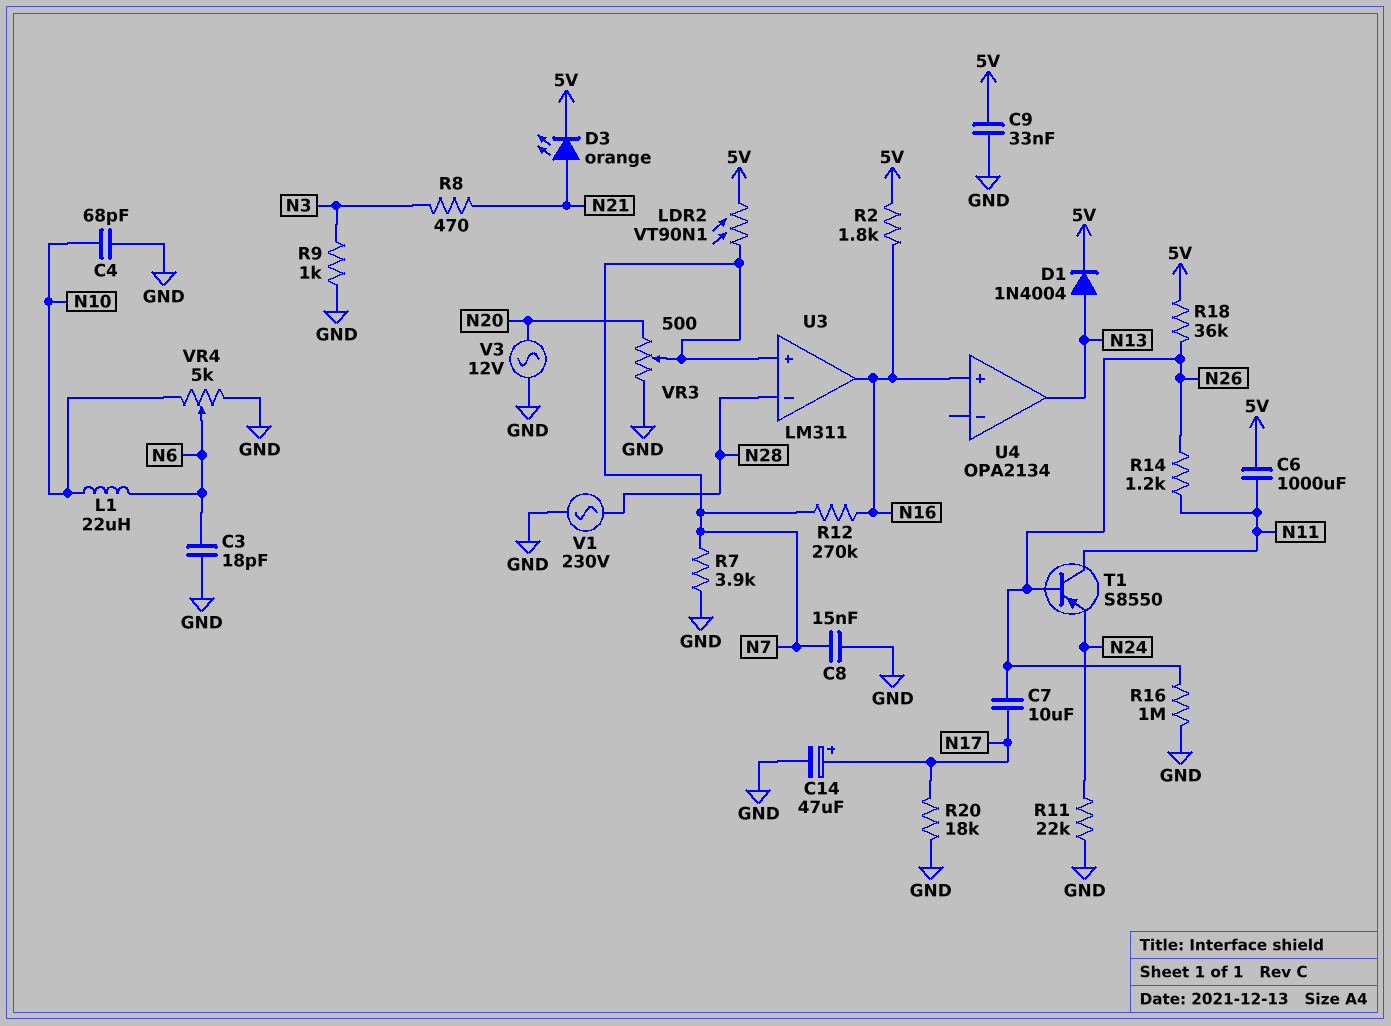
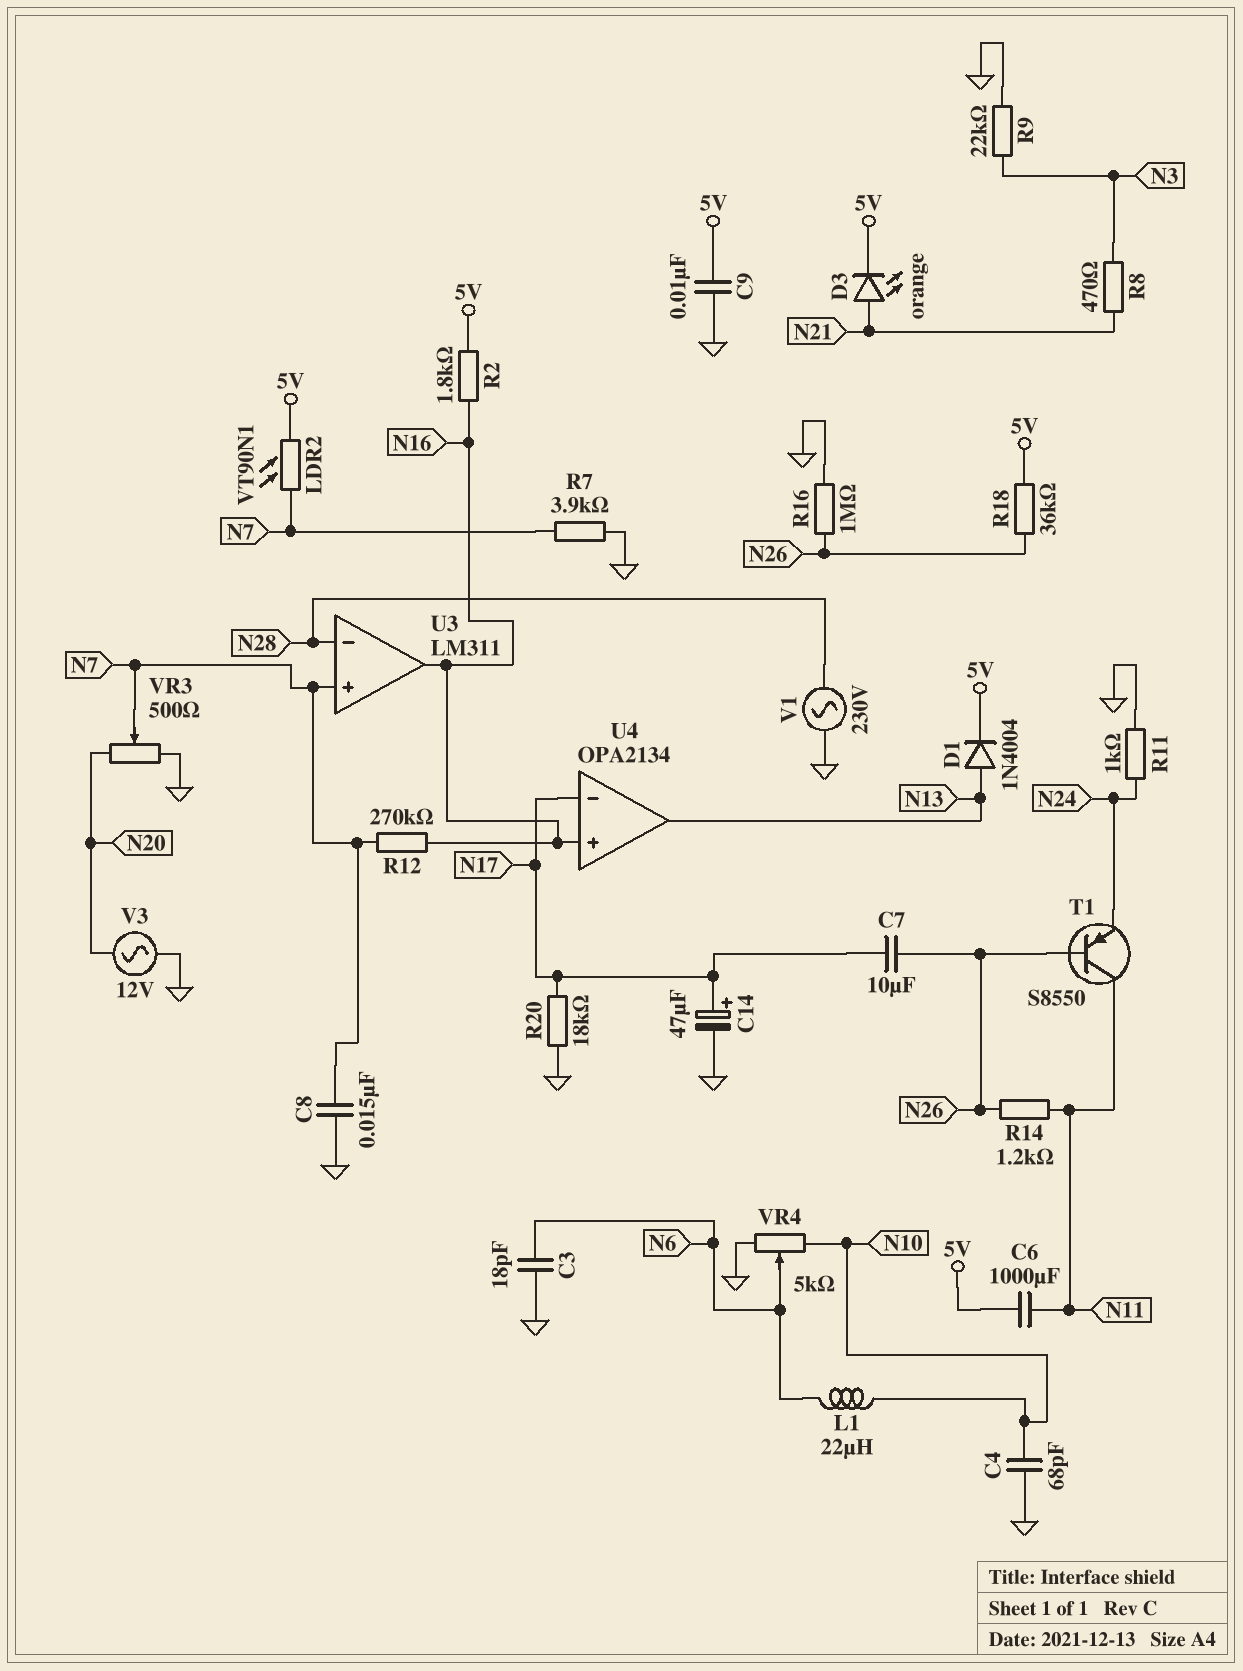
C9: 33nF (5V, GND) -> 10nF (5V, GND)
R9: 1k (GND, N3) -> 22k (GND, N3)
R11: 22k (GND, N24) -> 1k (GND, N24)
U4 pin in-: none -> N17

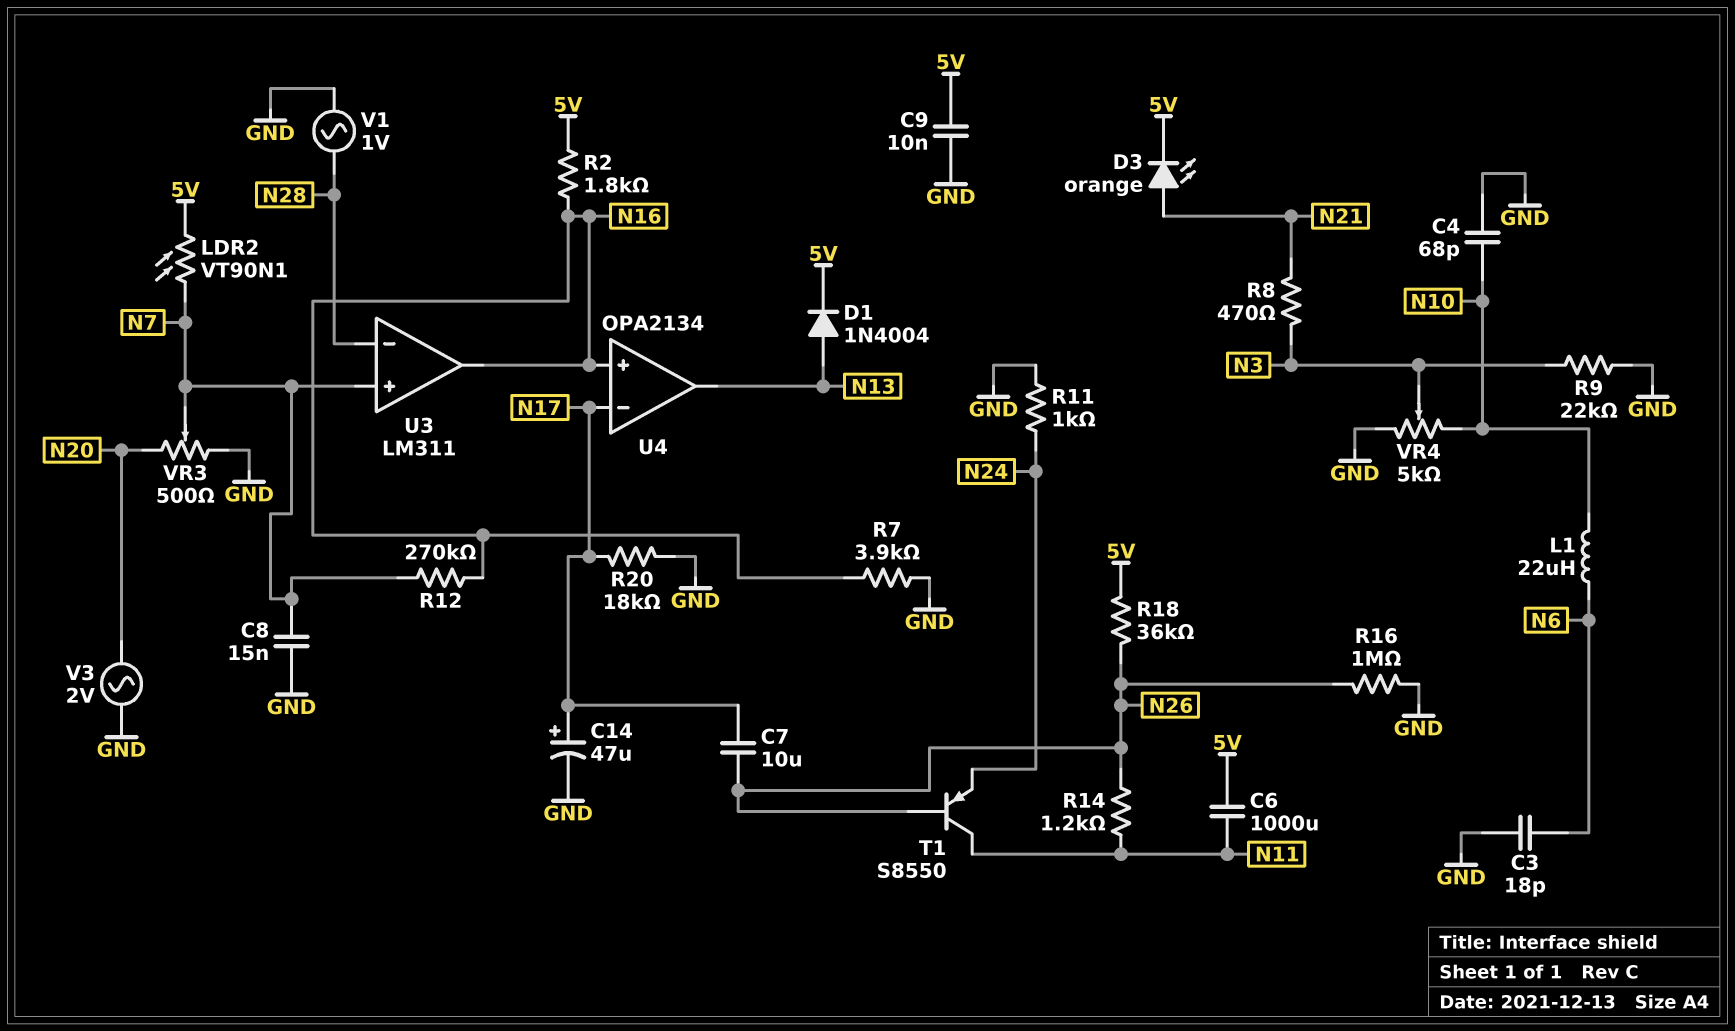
R7: 3.9k (GND, N7) -> 3.9k (GND, N16)
V1: AC 230V (GND, N28) -> AC 1V (GND, N28)
V3: AC 12V (GND, N20) -> AC 2V (GND, N20)
VR4: 5k (GND, N10, wiper N6) -> 5k (GND, N10, wiper N3)

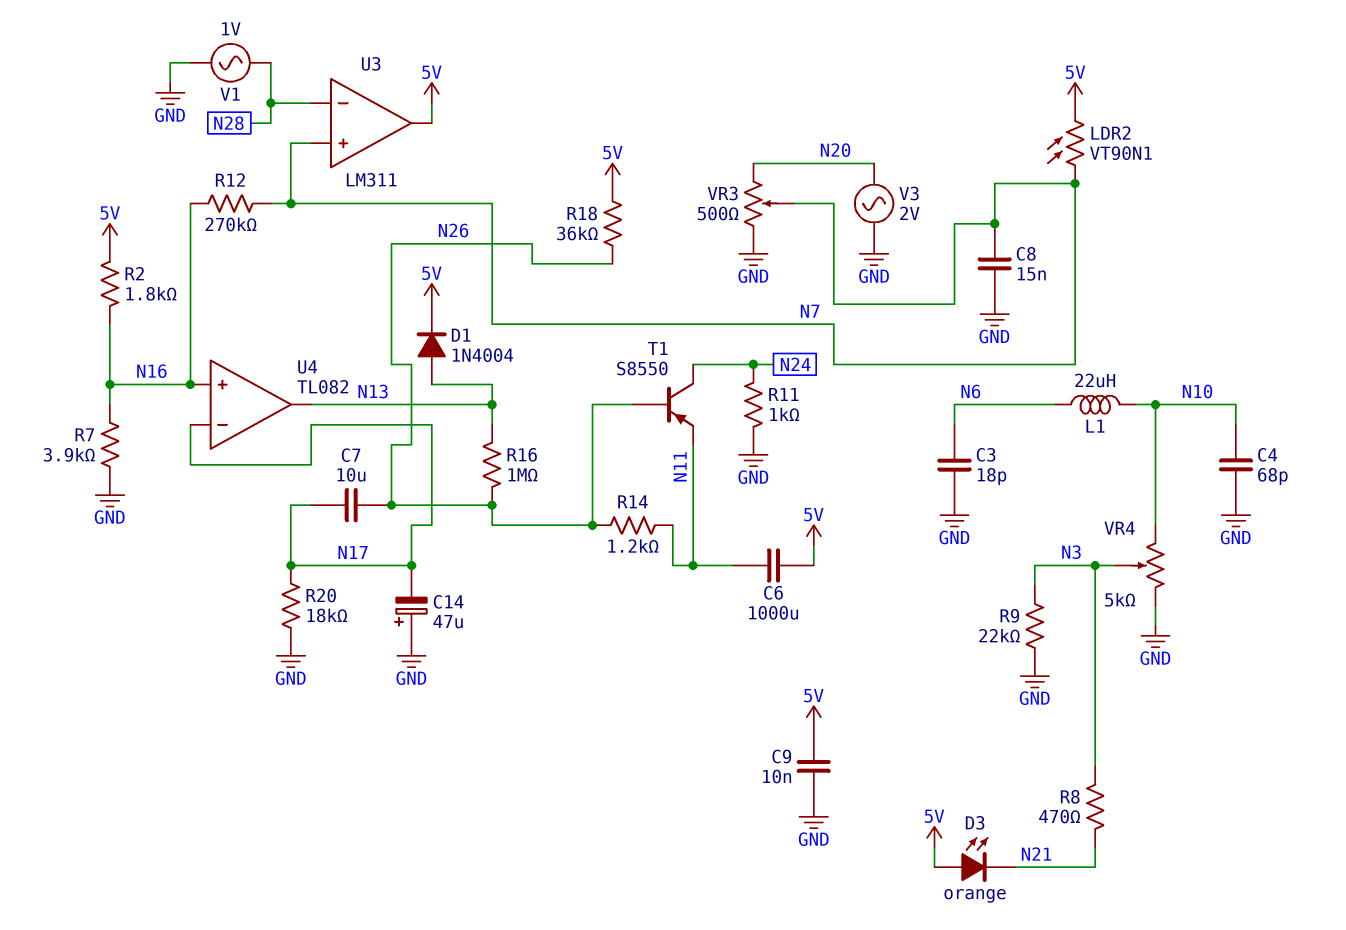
C14: 47uF (plus N17, minus GND) -> 47uF (plus GND, minus N17)
D3: LED orange (A N21, K 5V) -> LED orange (A 5V, K N21)
R16: 1M (GND, N26) -> 1M (N13, N26)
T1: PNP S8550 (B N26, C N11, E N24) -> PNP S8550 (B N26, C N24, E N11)
U3 pin out: N16 -> 5V
U4: OPA2134 -> TL082

